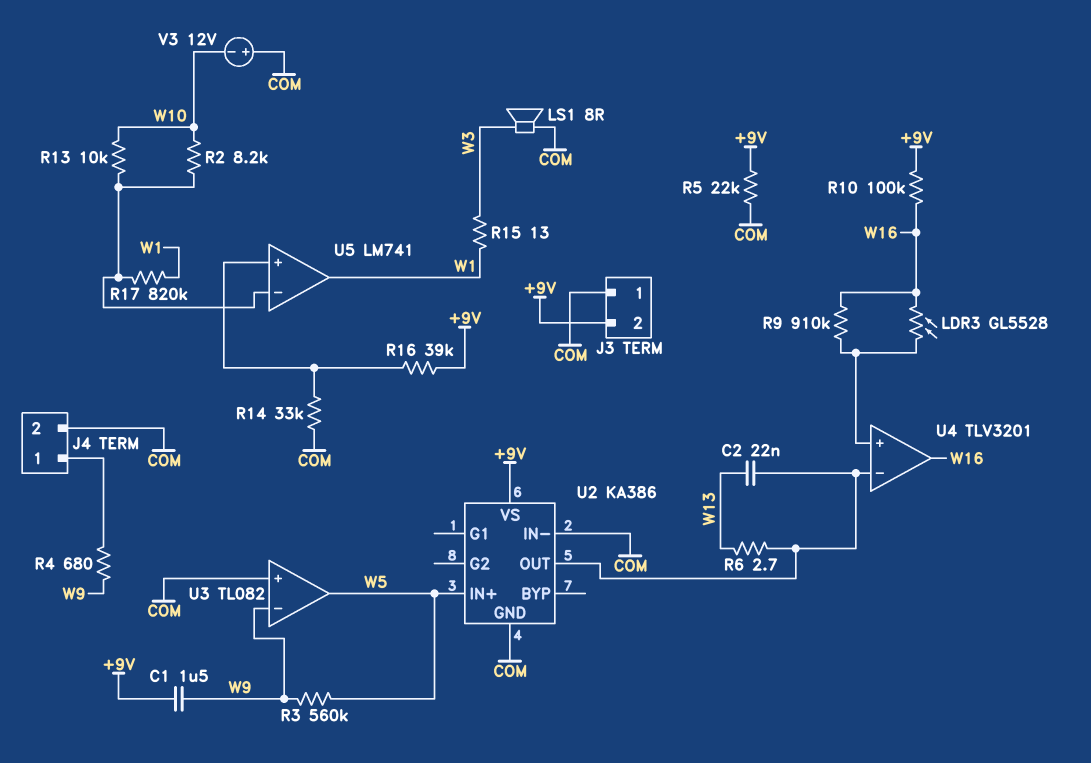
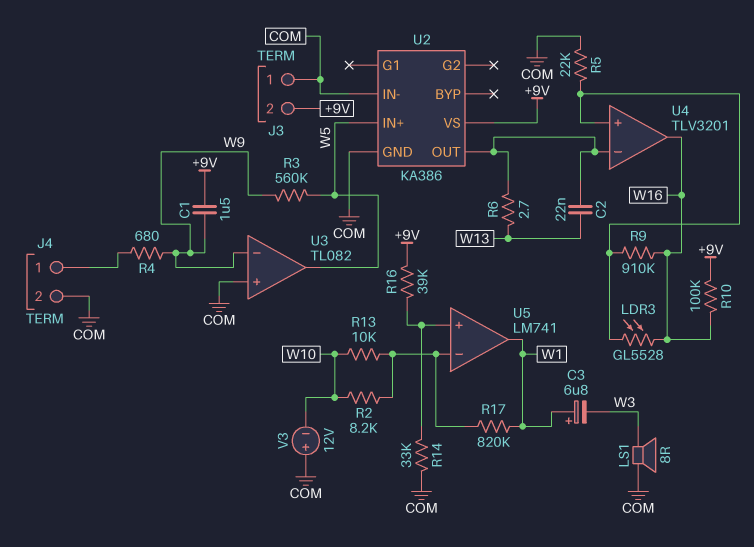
C3: none -> 6.8uF (plus W1, minus W3)
R5: 22k (+9V, COM) -> 22k (COM, U4/in+)
R15: 13 (W1, W3) -> none

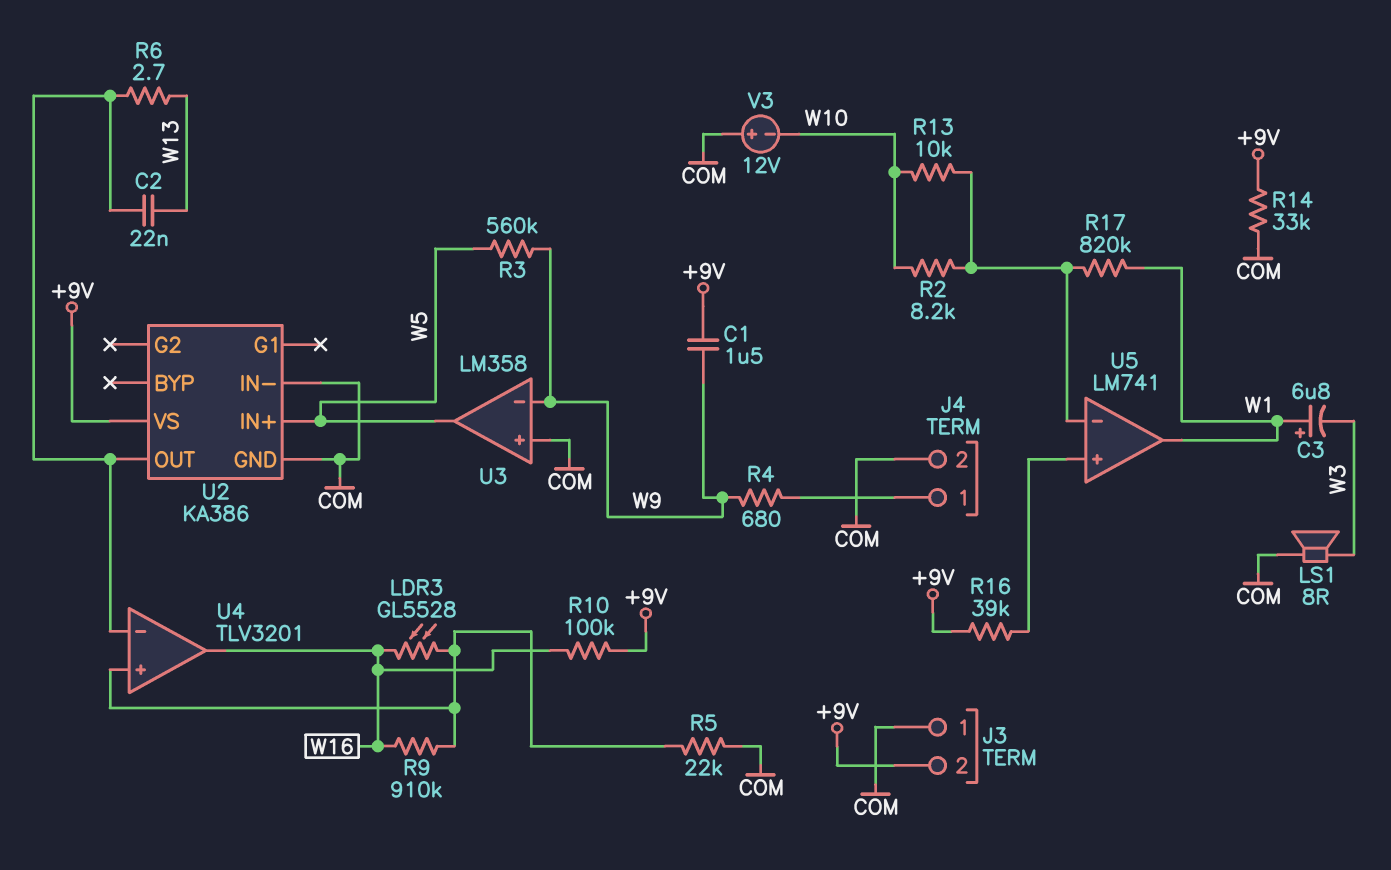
R14: 33k (COM, U5/in+) -> 33k (+9V, COM)
U3: TL082 -> LM358

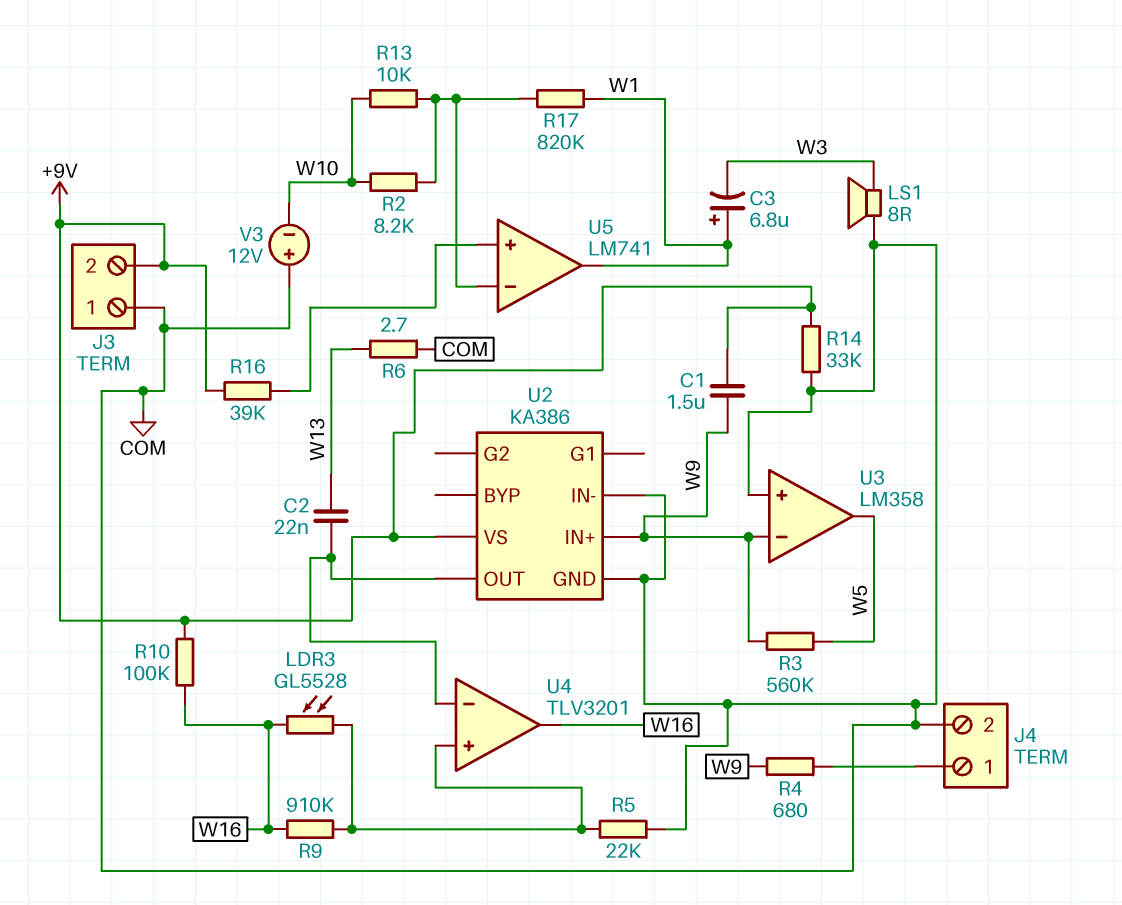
R6: 2.7 (U2/OUT, W13) -> 2.7 (COM, W13)
U2 pin IN+: W5 -> W9

